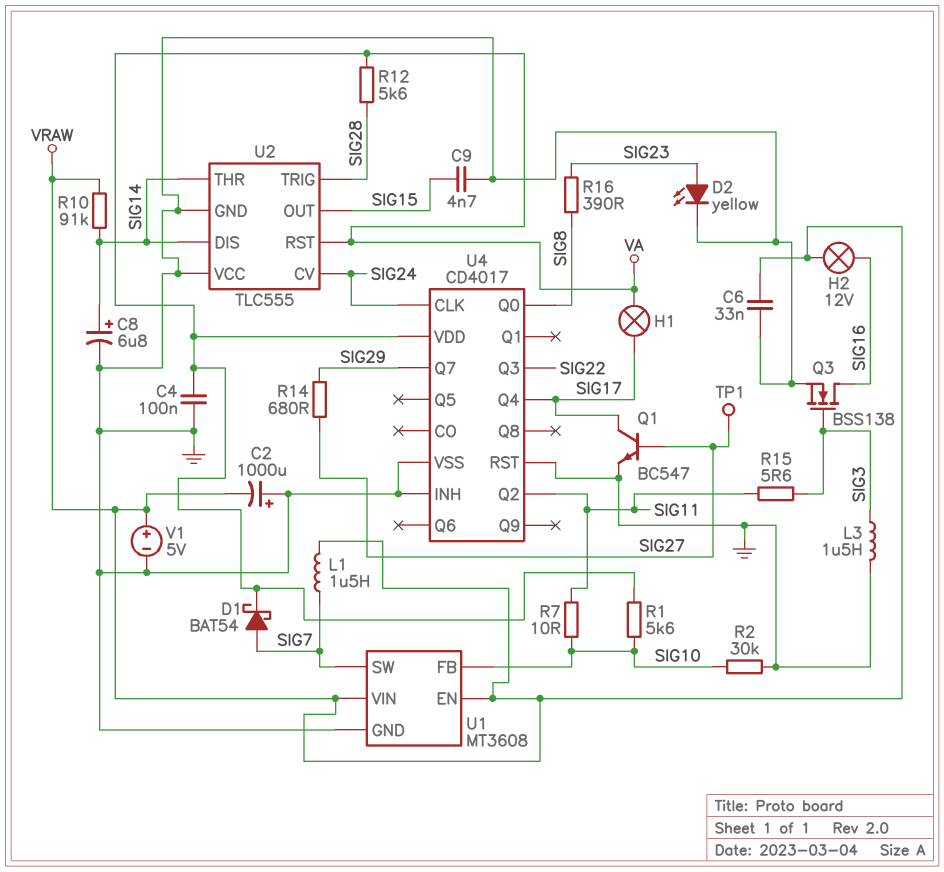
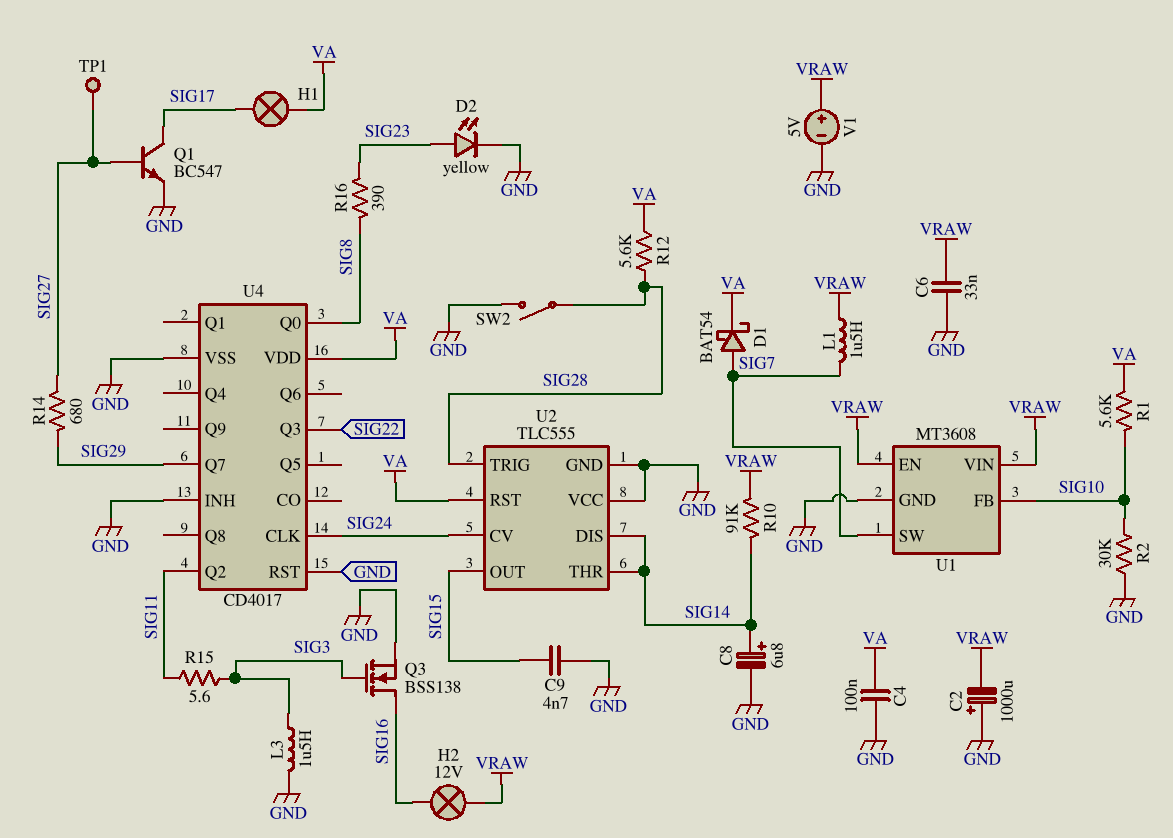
R7: 10 (SIG10, SIG11) -> none
SW2: none -> switch (GND, SIG28)
U4 pin Q4: SIG17 -> none

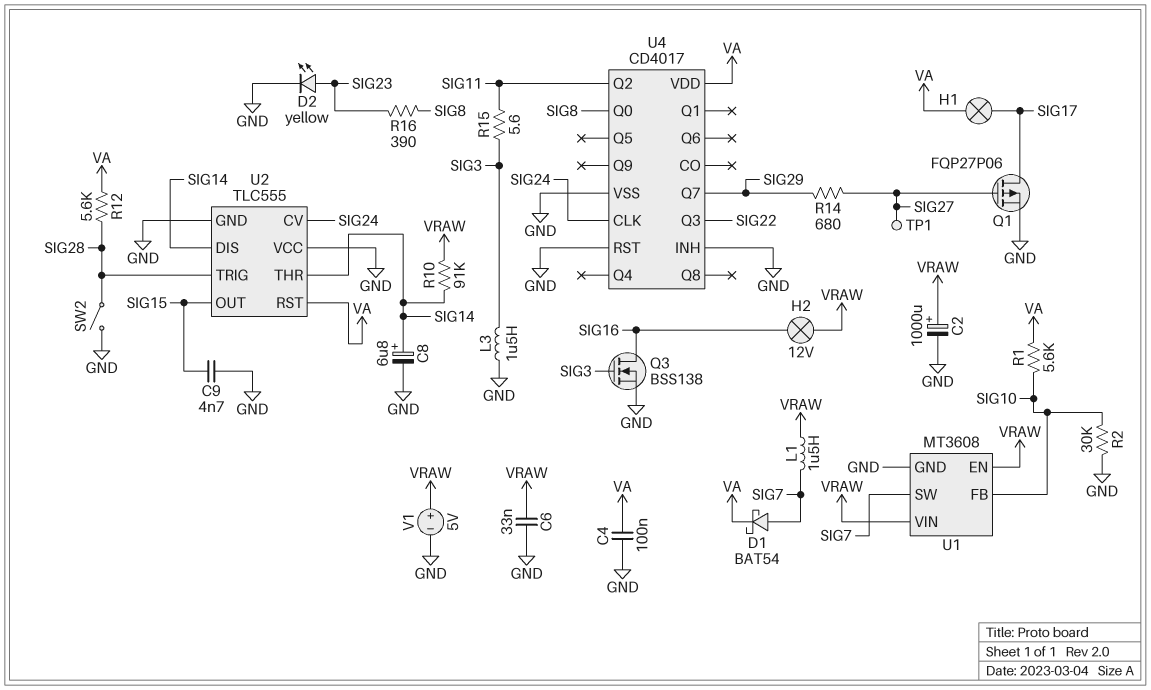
C2: 1000uF (plus GND, minus VRAW) -> 1000uF (plus VRAW, minus GND)
Q1: NPN BC547 (B SIG27, C SIG17, E GND) -> PMOS FQP27P06 (G SIG27, D SIG17, S GND)

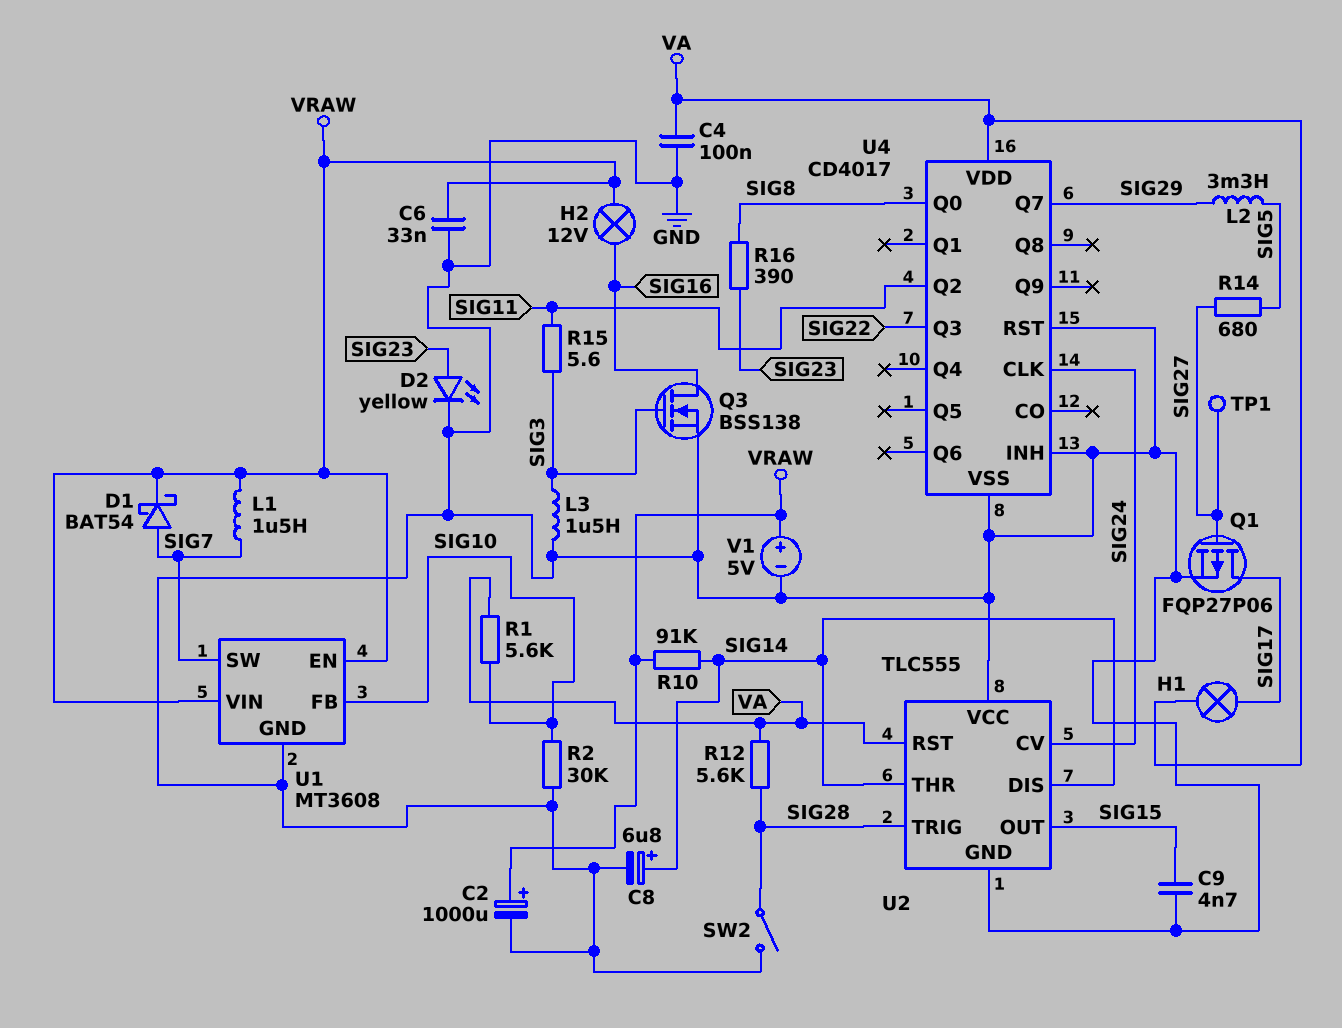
D1: schottky BAT54 (A SIG7, K VA) -> schottky BAT54 (A SIG7, K VRAW)
L2: none -> 3.3mH (SIG5, SIG29)
R14: 680 (SIG27, SIG29) -> 680 (SIG5, SIG27)

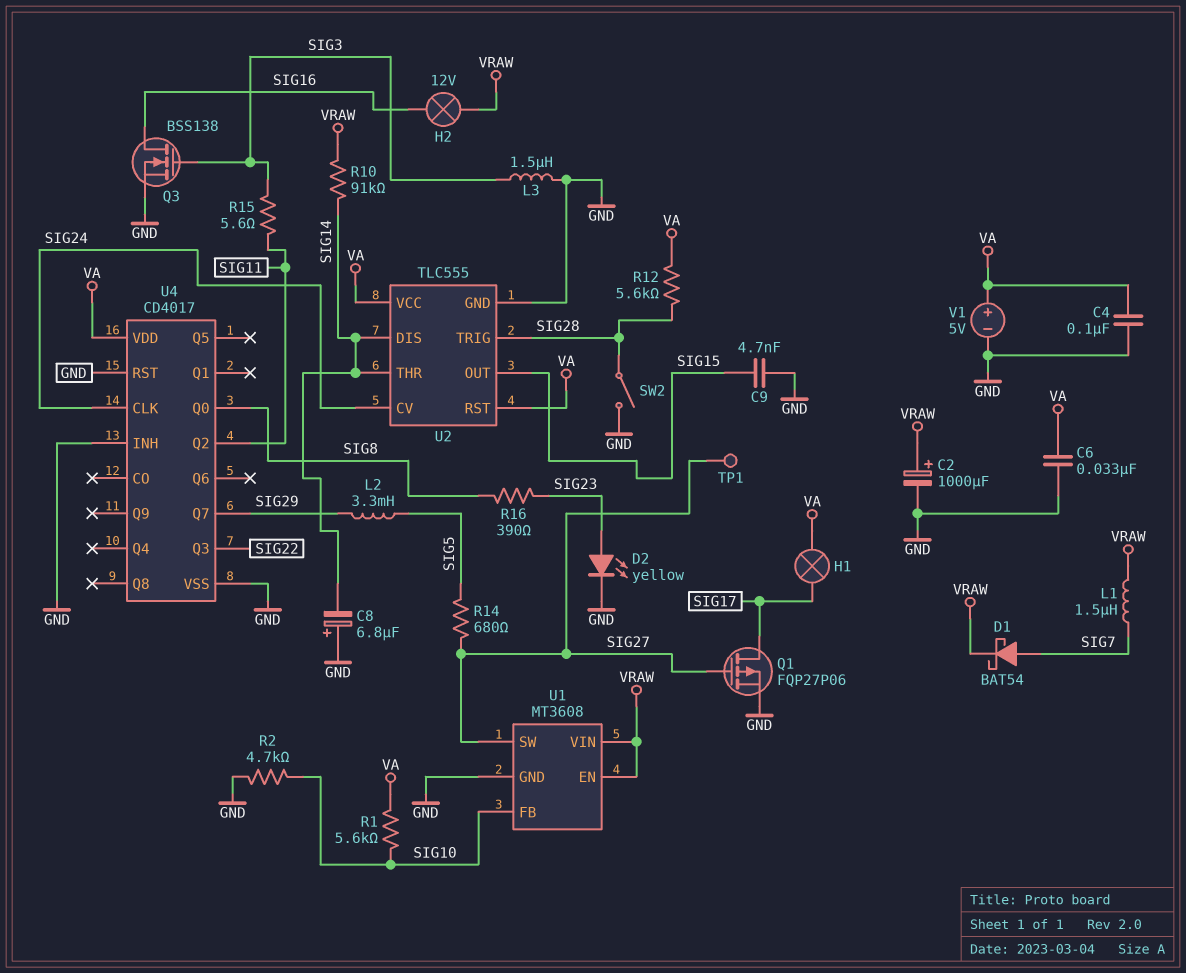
C6: 33nF (GND, VRAW) -> 33nF (GND, VA)
C8: 6.8uF (plus SIG14, minus GND) -> 6.8uF (plus GND, minus SIG14)
R2: 30k (GND, SIG10) -> 4.7k (GND, SIG10)
U1 pin SW: SIG7 -> SIG27
U2 pin VCC: GND -> VA
V1: 5V (plus VRAW, minus GND) -> 5V (plus VA, minus GND)

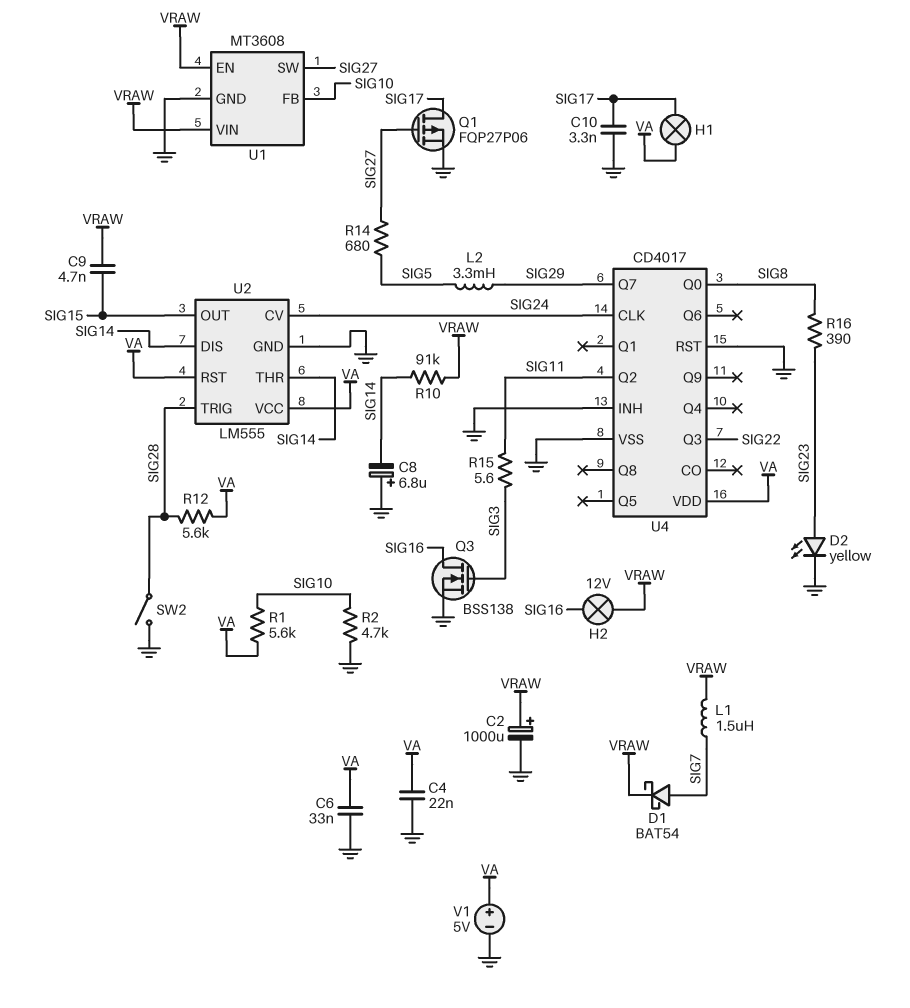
C4: 100nF (GND, VA) -> 22nF (GND, VA)
C9: 4.7nF (GND, SIG15) -> 4.7nF (SIG15, VRAW)
C10: none -> 3.3nF (GND, SIG17)
L3: 1.5uH (GND, SIG3) -> none
TP1: test point (SIG27) -> none
U2: TLC555 -> LM555

